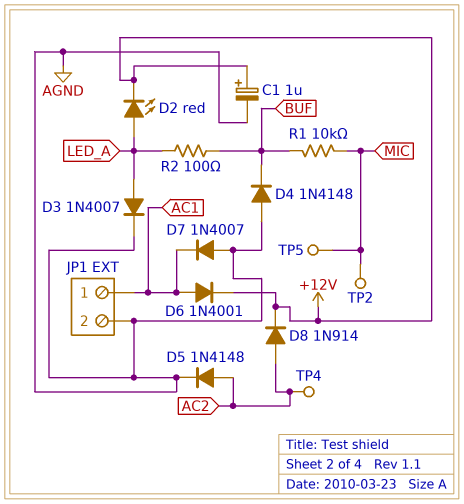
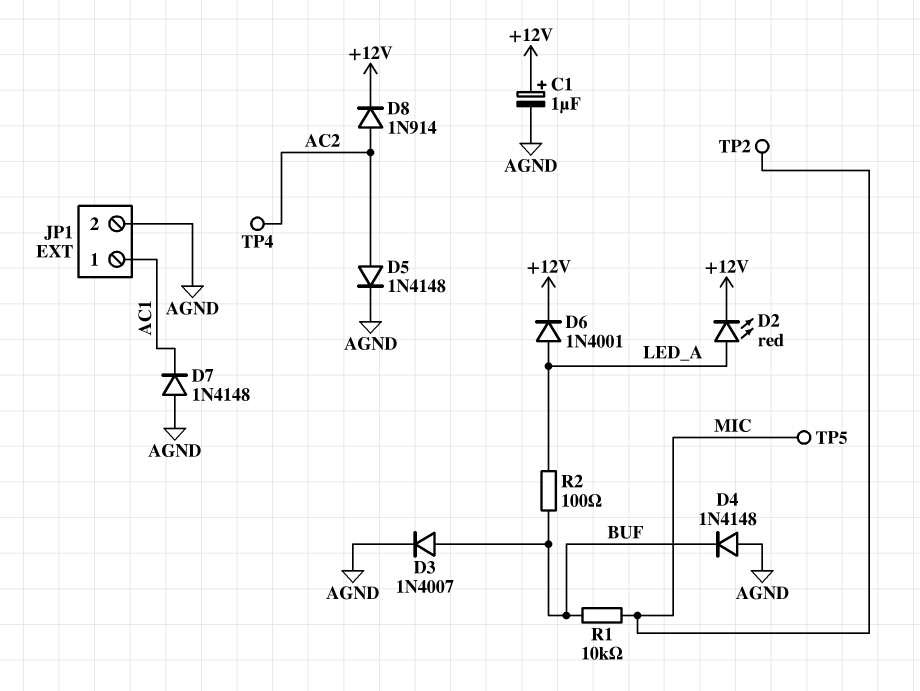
D3: diode 1N4007 (A LED_A, K AGND) -> diode 1N4007 (A BUF, K AGND)
D6: diode 1N4001 (A AC1, K +12V) -> diode 1N4001 (A LED_A, K +12V)
D7: diode 1N4007 (A AGND, K AC1) -> diode 1N4148 (A AGND, K AC1)

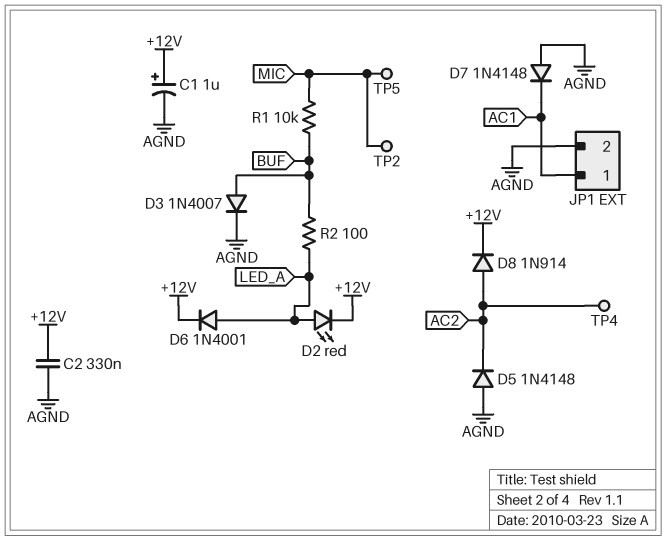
C2: none -> 330nF (+12V, AGND)
D4: diode 1N4148 (A AGND, K BUF) -> none
D5: diode 1N4148 (A AC2, K AGND) -> diode 1N4148 (A AGND, K AC2)

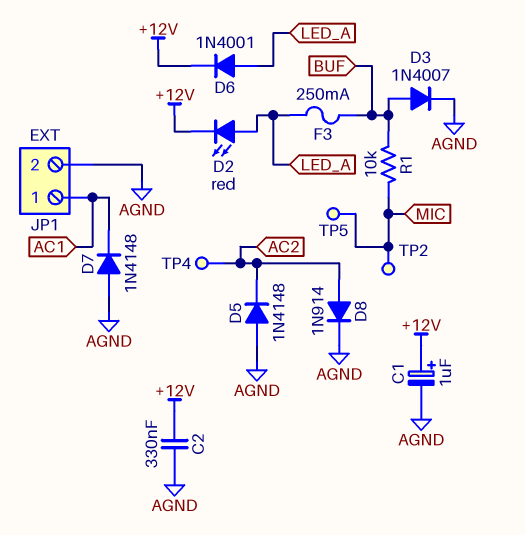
D8: diode 1N914 (A AC2, K +12V) -> diode 1N914 (A AC2, K AGND)
F3: none -> 250mA (BUF, LED_A)
R2: 100 (BUF, LED_A) -> none

